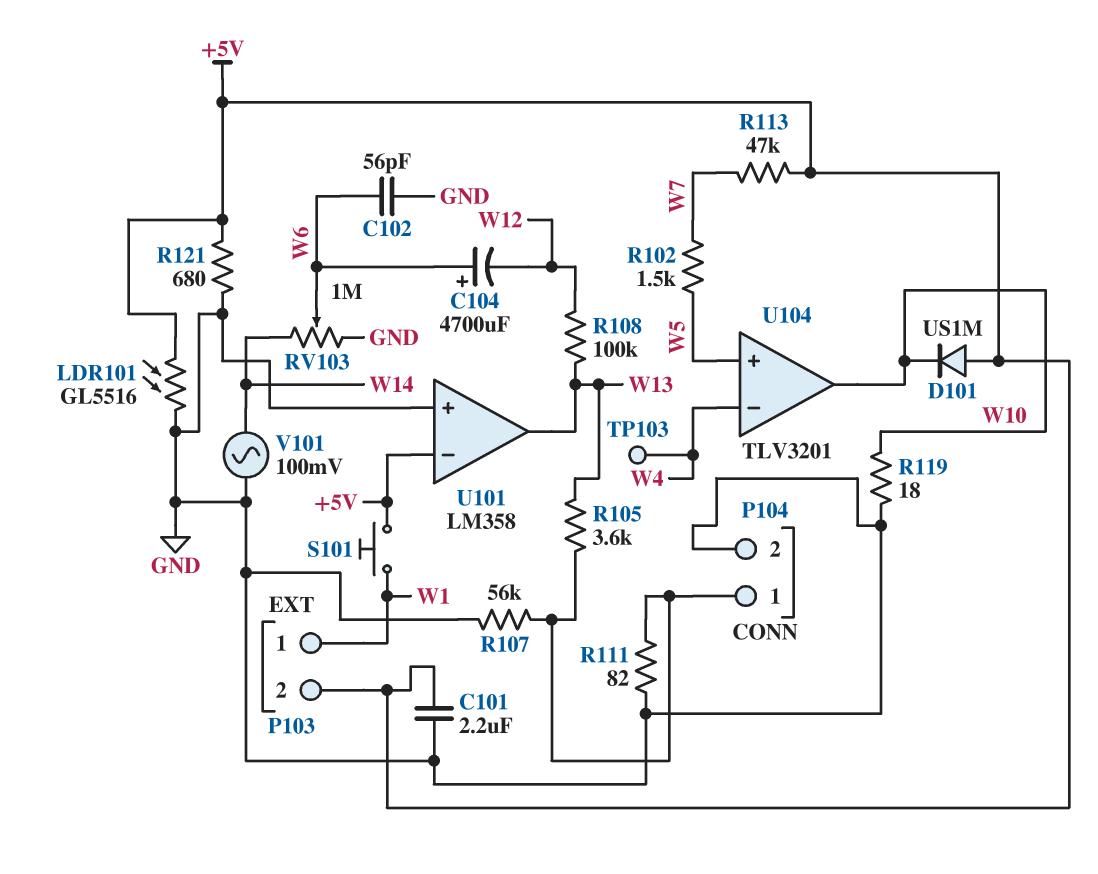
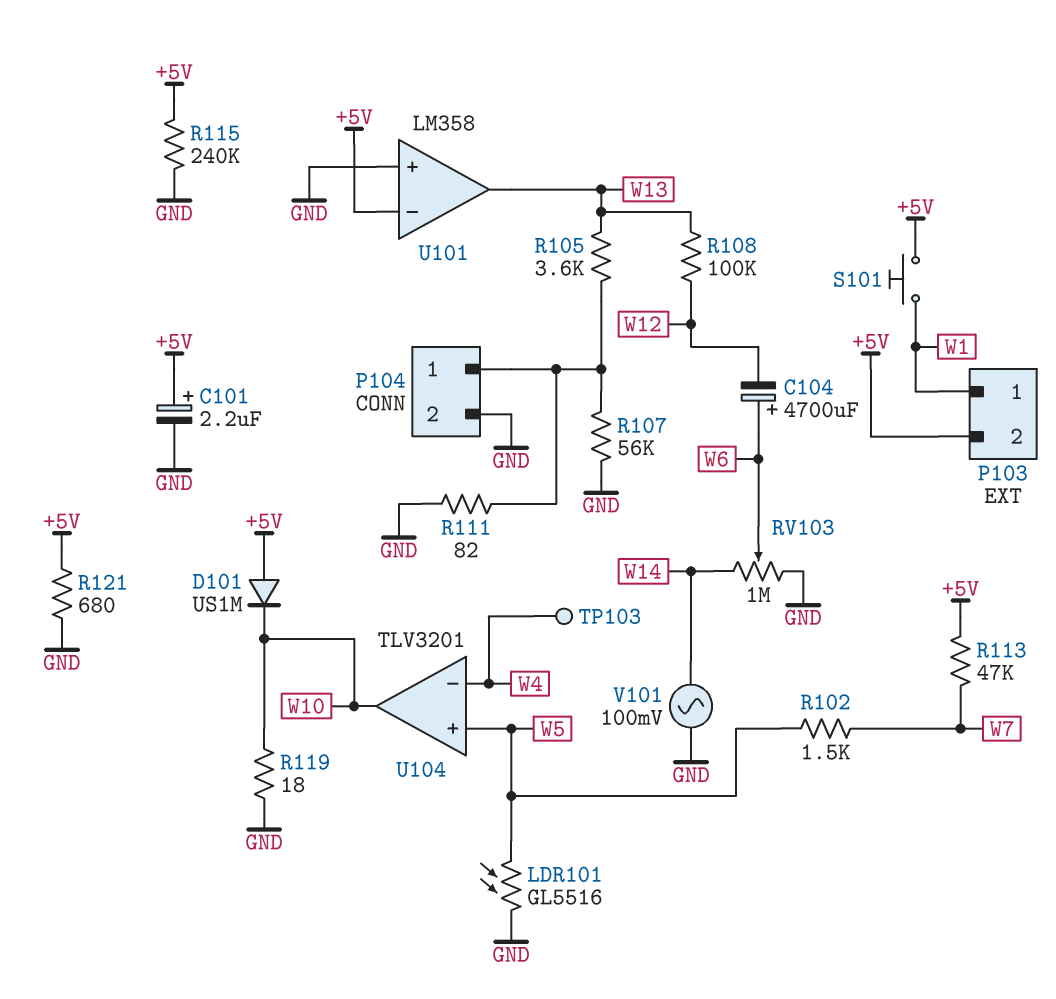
C101: 2.2uF (+5V, GND) -> 2.2uF (plus +5V, minus GND)
C102: 56pF (GND, W6) -> none
LDR101: GL5516 (+5V, GND) -> GL5516 (GND, W5)
R115: none -> 240k (+5V, GND)

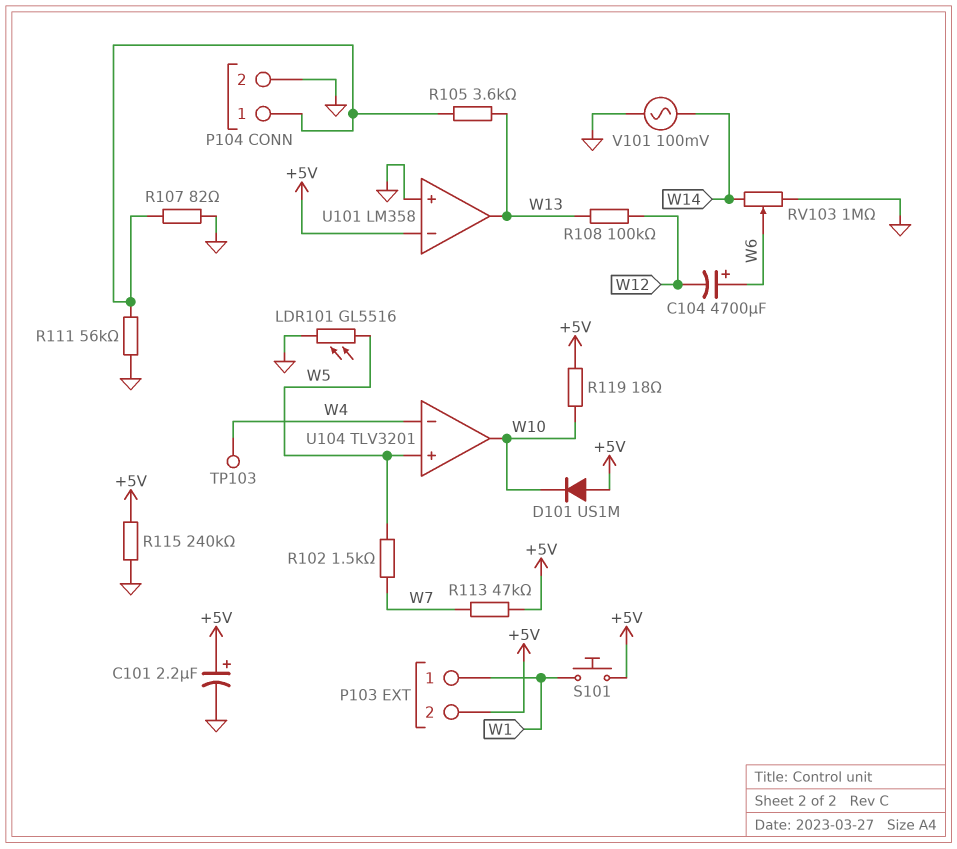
R107: 56k (GND, P104/1) -> 82 (GND, P104/1)
R111: 82 (GND, P104/1) -> 56k (GND, P104/1)
R119: 18 (GND, W10) -> 18 (+5V, W10)
R121: 680 (+5V, GND) -> none

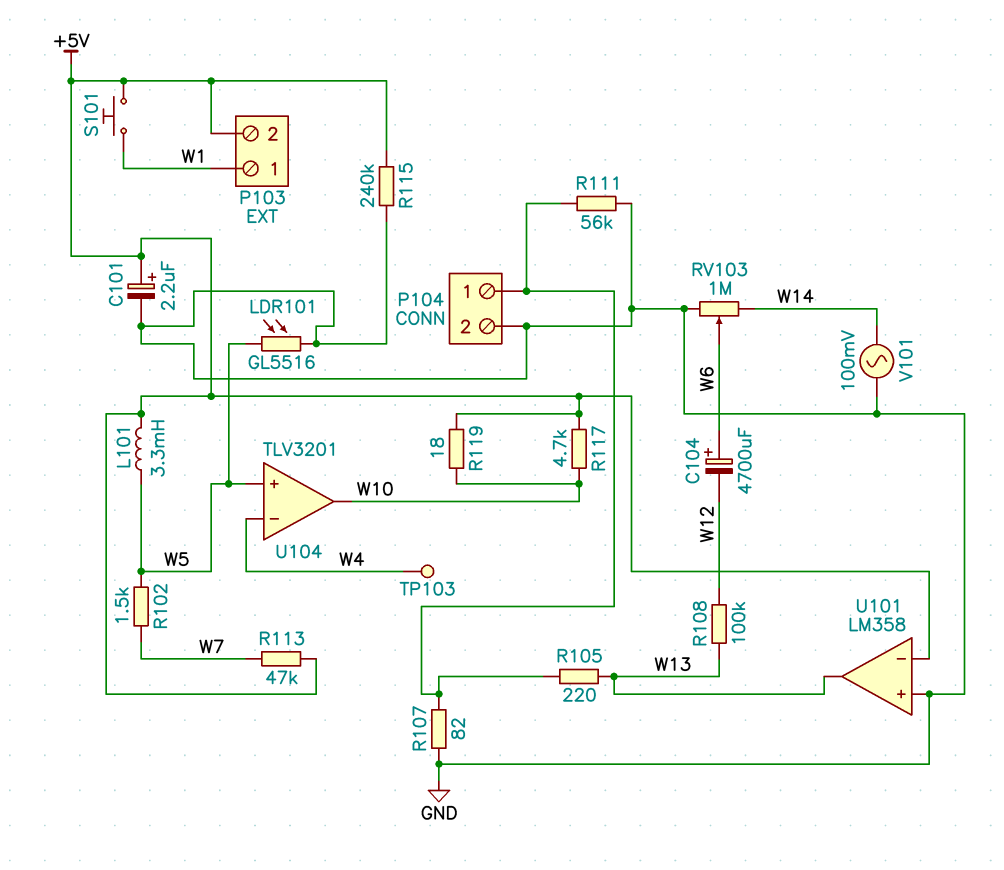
D101: diode US1M (A +5V, K W10) -> none
L101: none -> 3.3mH (+5V, W5)
R105: 3.6k (P104/1, W13) -> 220 (P104/1, W13)
R117: none -> 4.7k (+5V, W10)

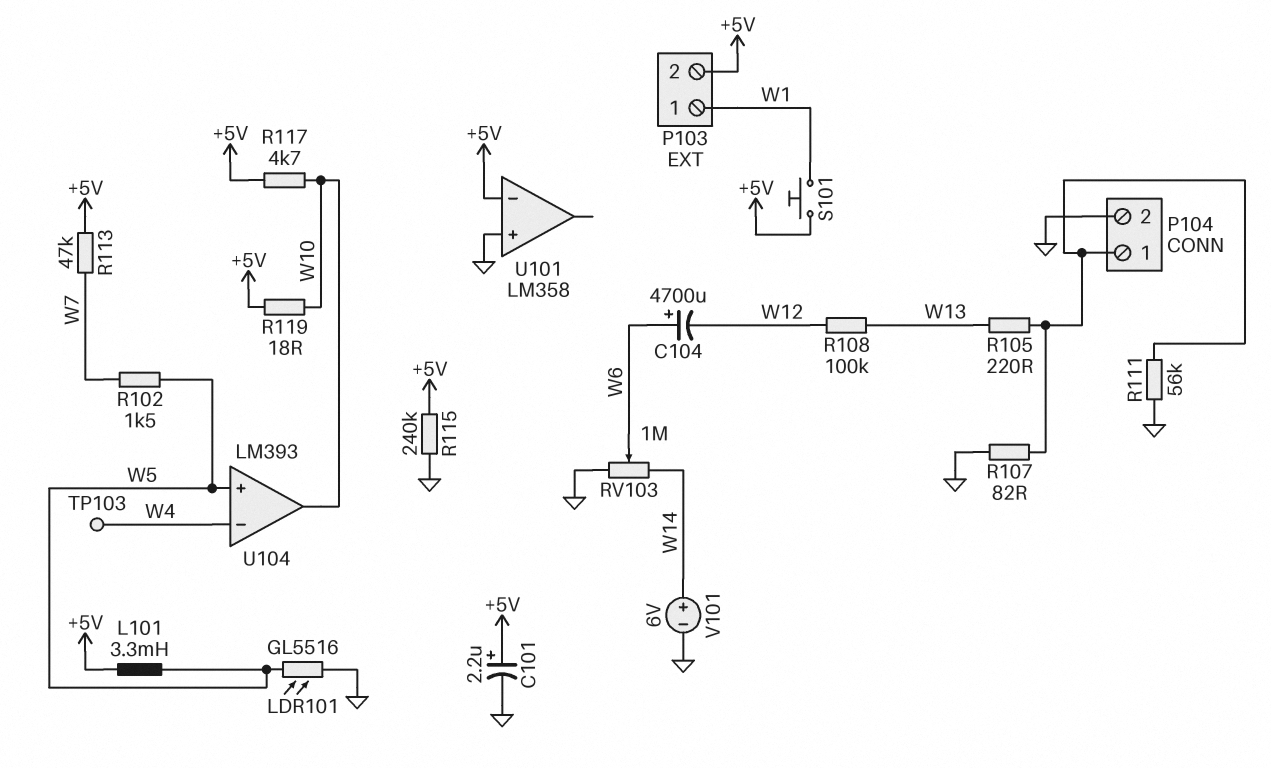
U101 pin out: W13 -> none
U104: TLV3201 -> LM393
V101: AC 100mV (GND, W14) -> 6V (plus W14, minus GND)

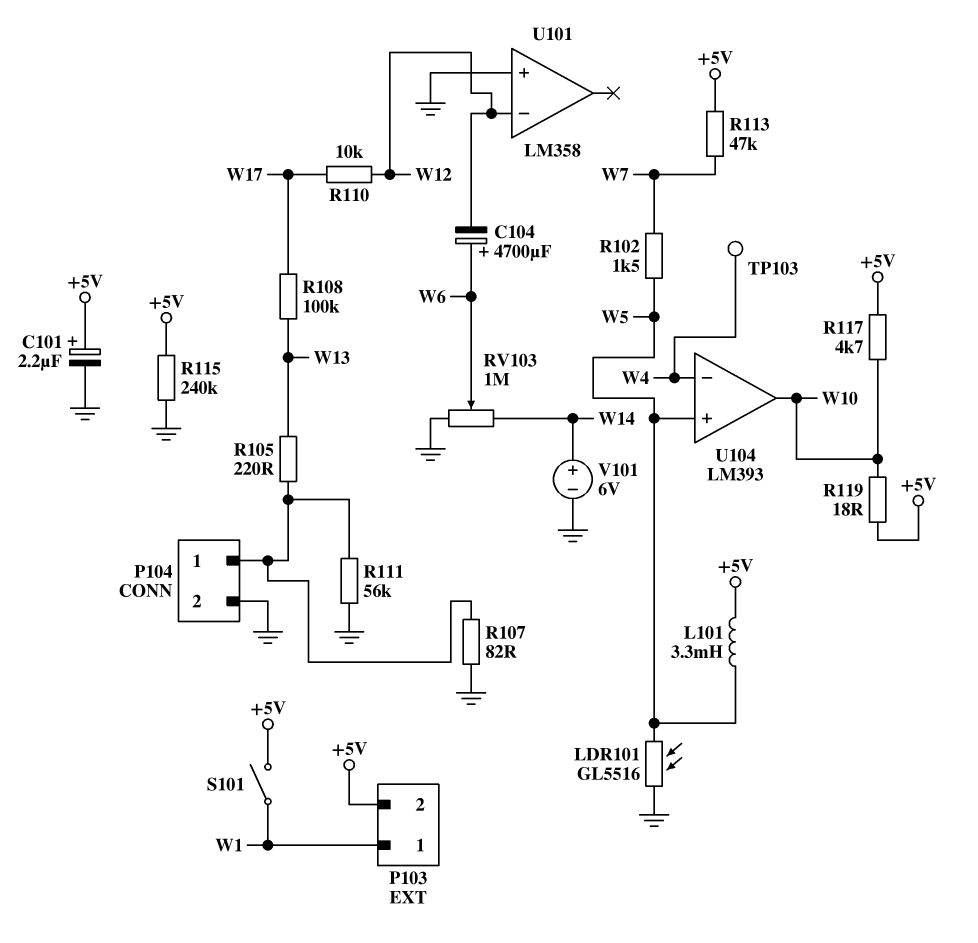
R108: 100k (W12, W13) -> 100k (W13, W17)
R110: none -> 10k (W12, W17)
S101: button (+5V, W1) -> switch (+5V, W1)
U101 pin in-: +5V -> W12

